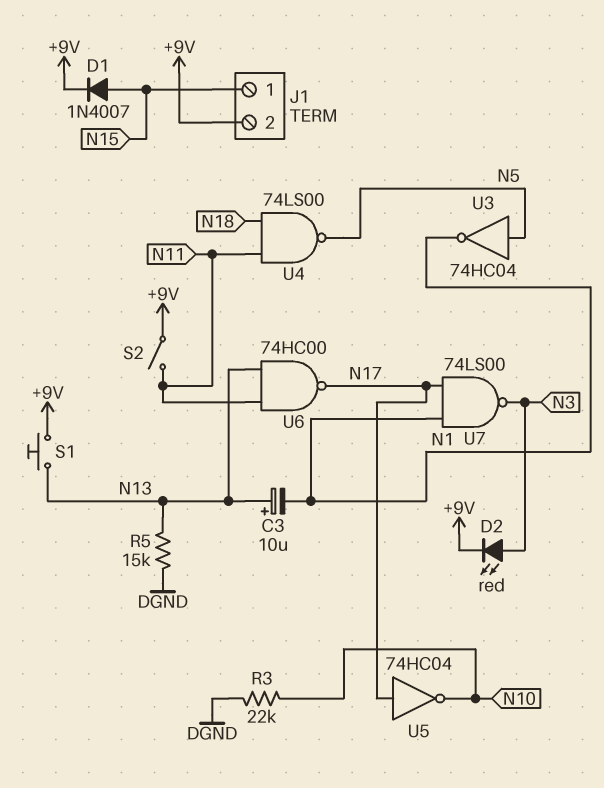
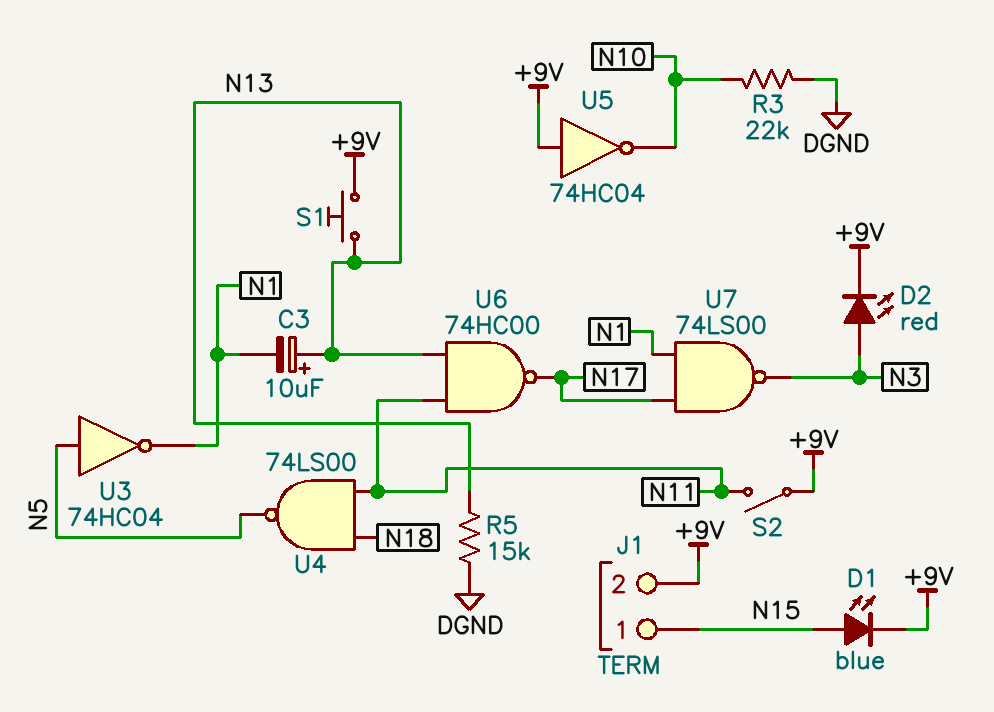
D1: diode 1N4007 (A N15, K +9V) -> LED blue (A N15, K +9V)
U5: NOT 74HC04 (in N17, out N10) -> NOT 74HC04 (in +9V, out N10)

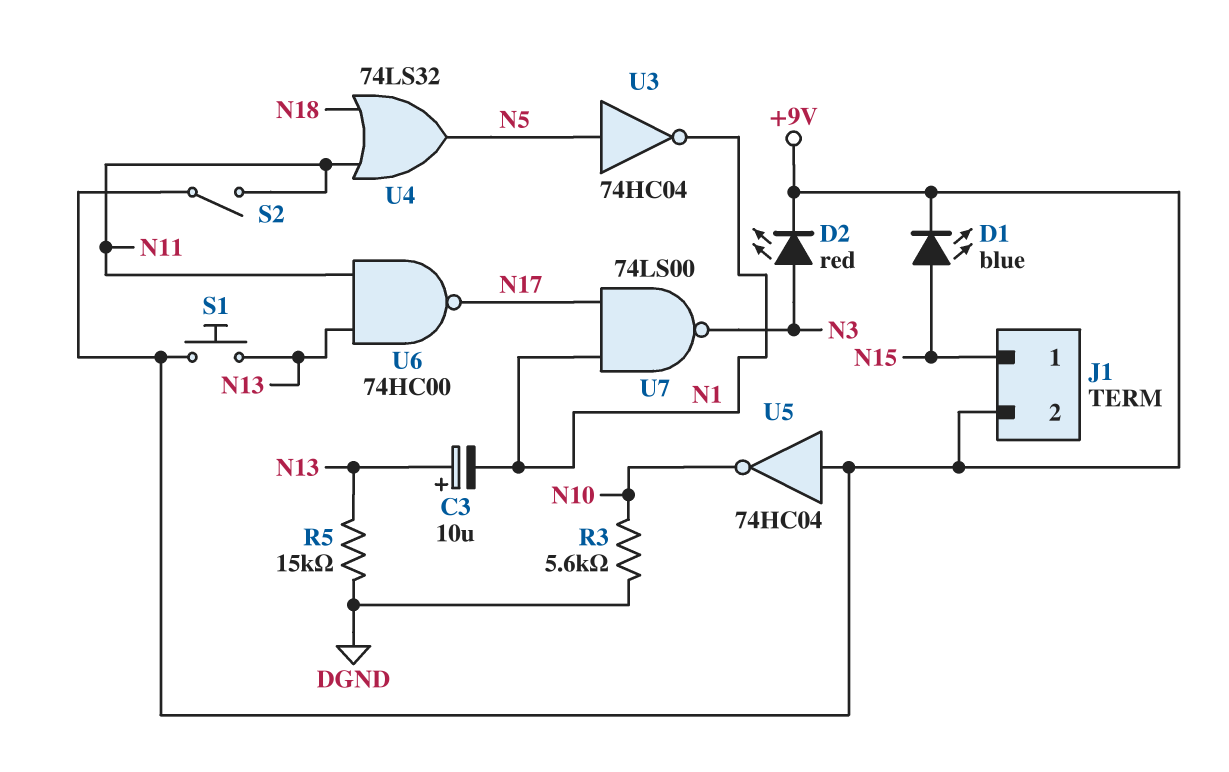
R3: 22k (DGND, N10) -> 5.6k (DGND, N10)
U4: NAND 74LS00 (in N11, in N18, out N5) -> OR 74LS32 (in N11, in N18, out N5)

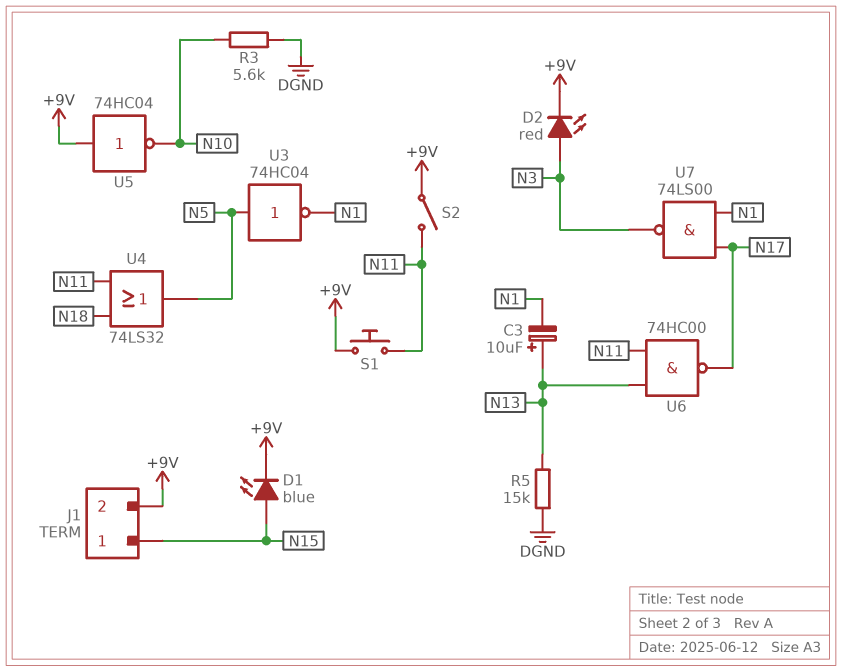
S1: button (+9V, N13) -> button (+9V, N11)

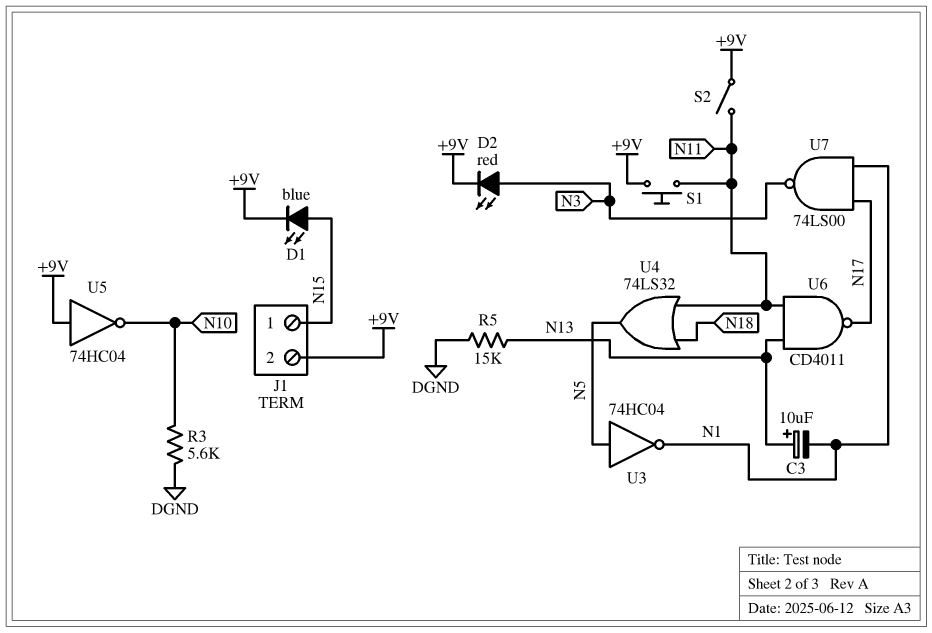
U6: NAND 74HC00 (in N11, in N13, out N17) -> NAND CD4011 (in N11, in N13, out N17)

